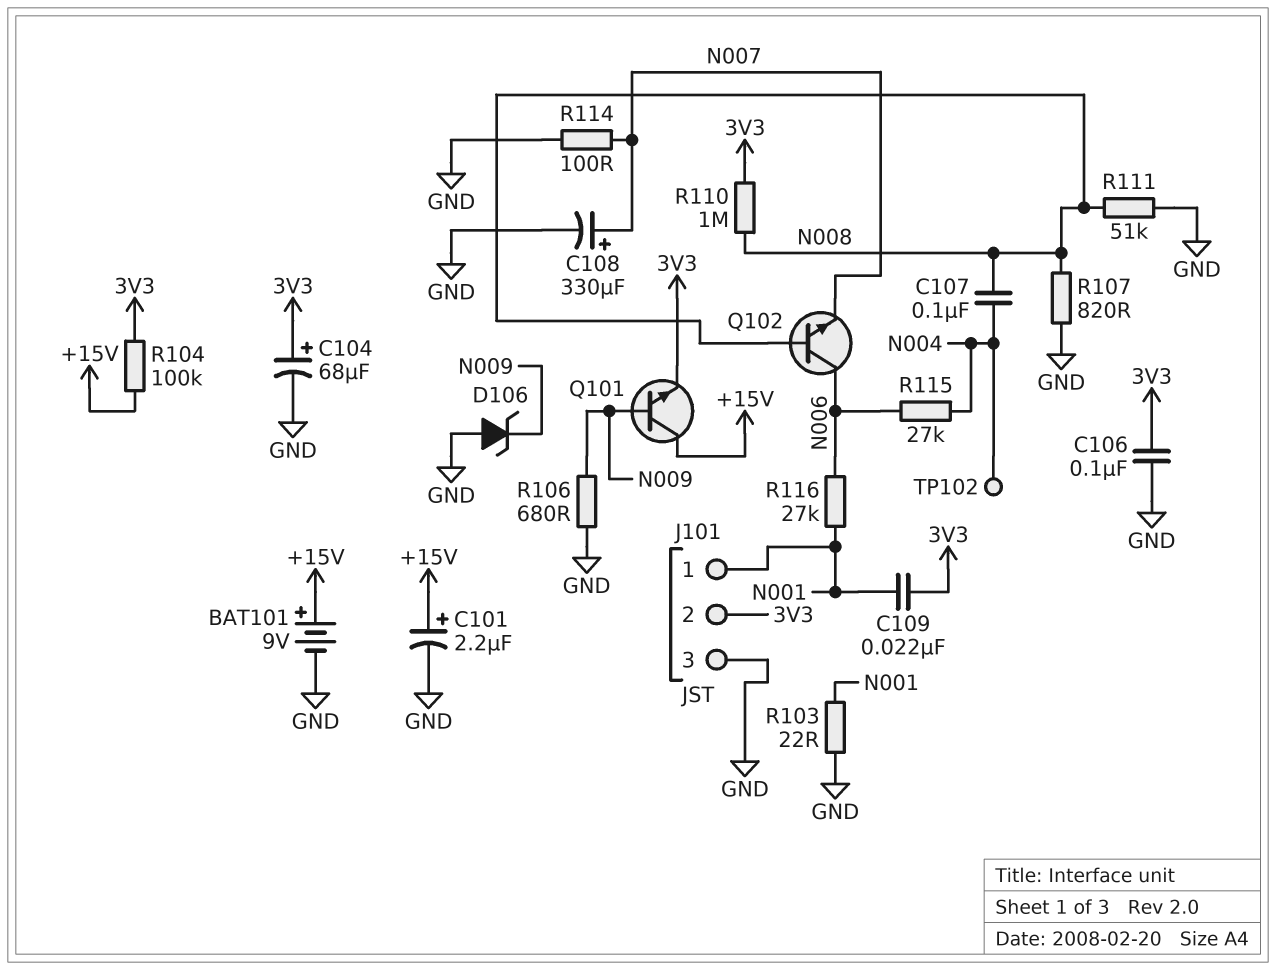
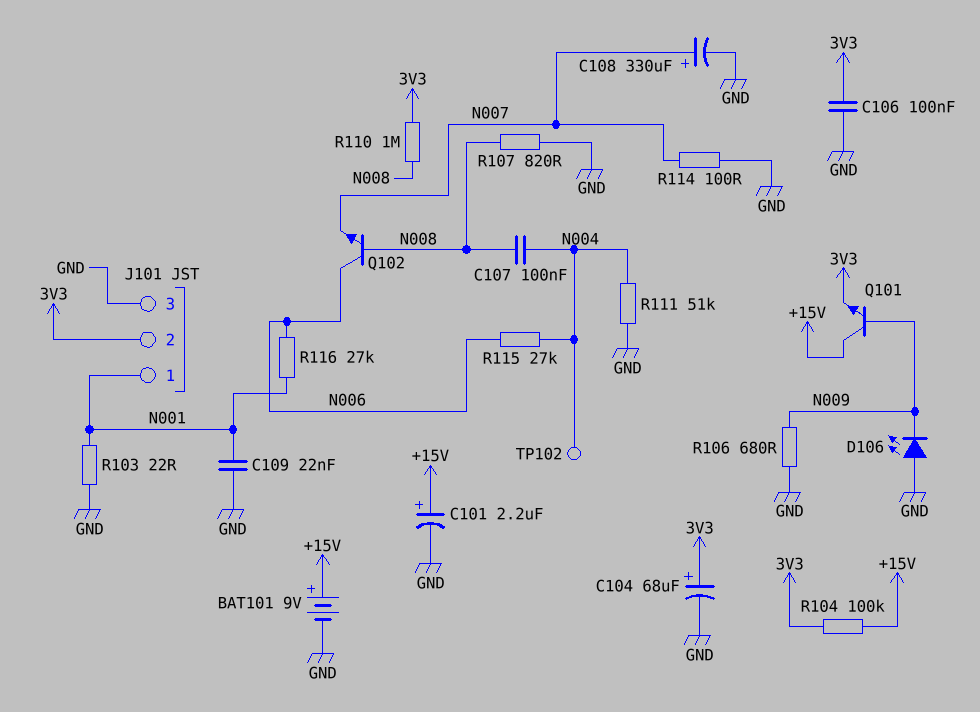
C109: 22nF (3V3, N001) -> 22nF (GND, N001)
D106: zener (A GND, K N009) -> LED (A GND, K N009)
R111: 51k (GND, N008) -> 51k (GND, N004)

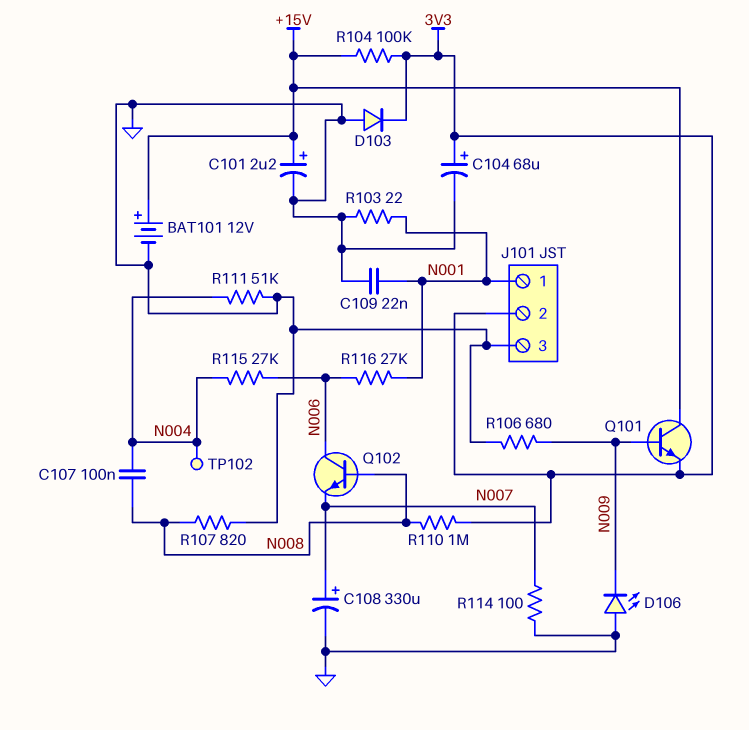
BAT101: 9V (plus +15V, minus GND) -> 12V (plus +15V, minus GND)
C106: 100nF (3V3, GND) -> none
D103: none -> diode (A GND, K 3V3)

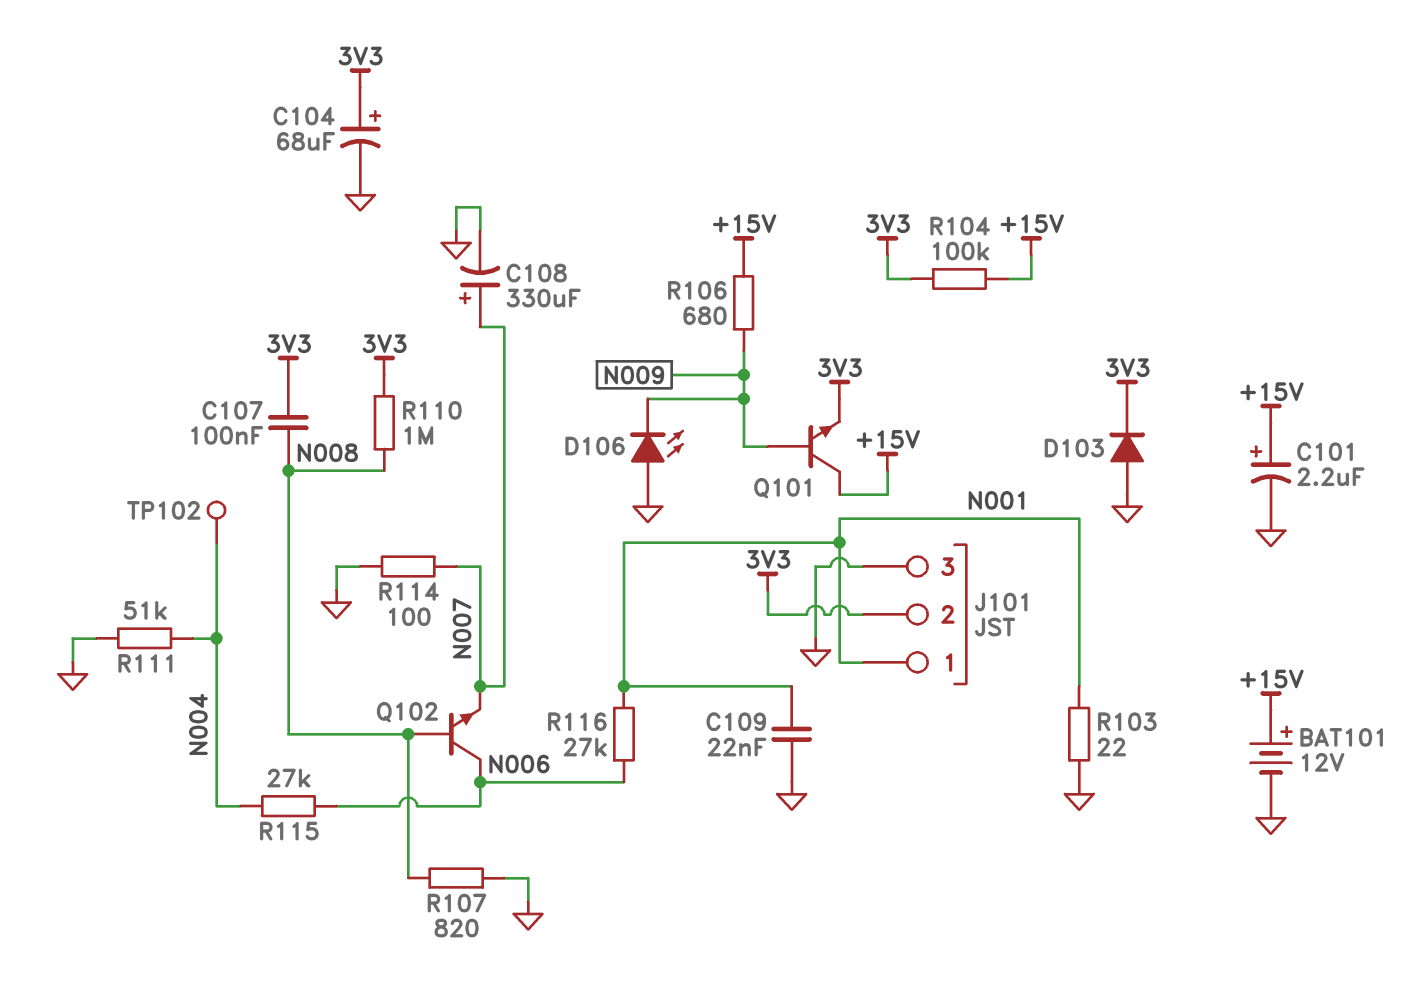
C107: 100nF (N004, N008) -> 100nF (3V3, N008)
R106: 680 (GND, N009) -> 680 (+15V, N009)

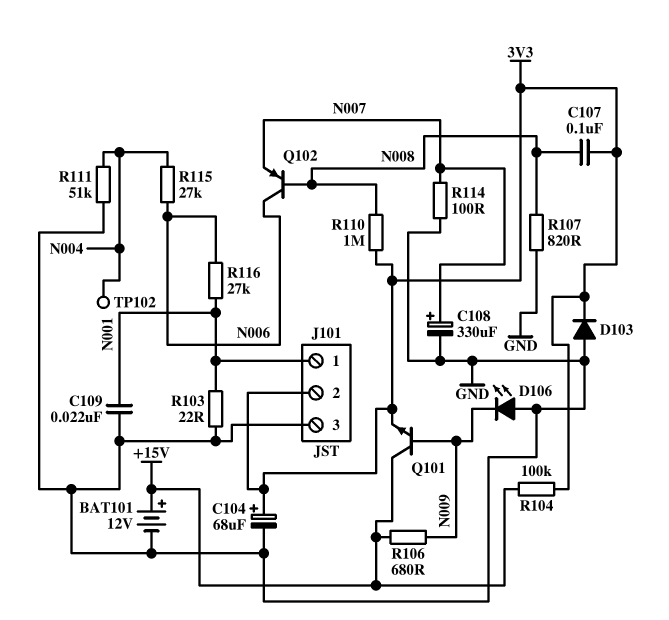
C101: 2.2uF (plus +15V, minus GND) -> none
Q102: NPN (B N008, C N006, E N007) -> PNP (B N008, C N006, E N007)

